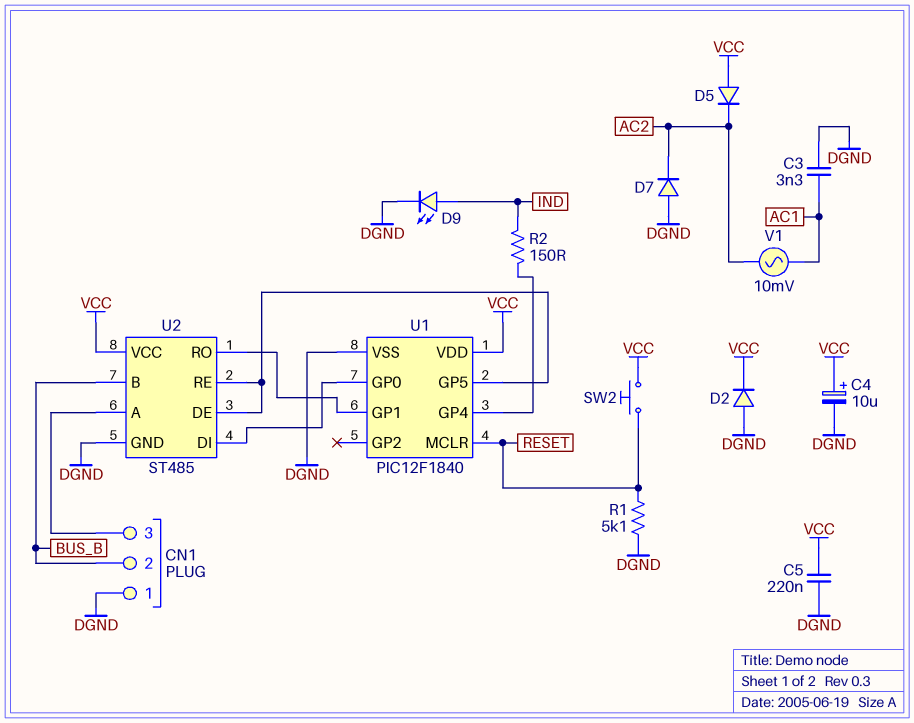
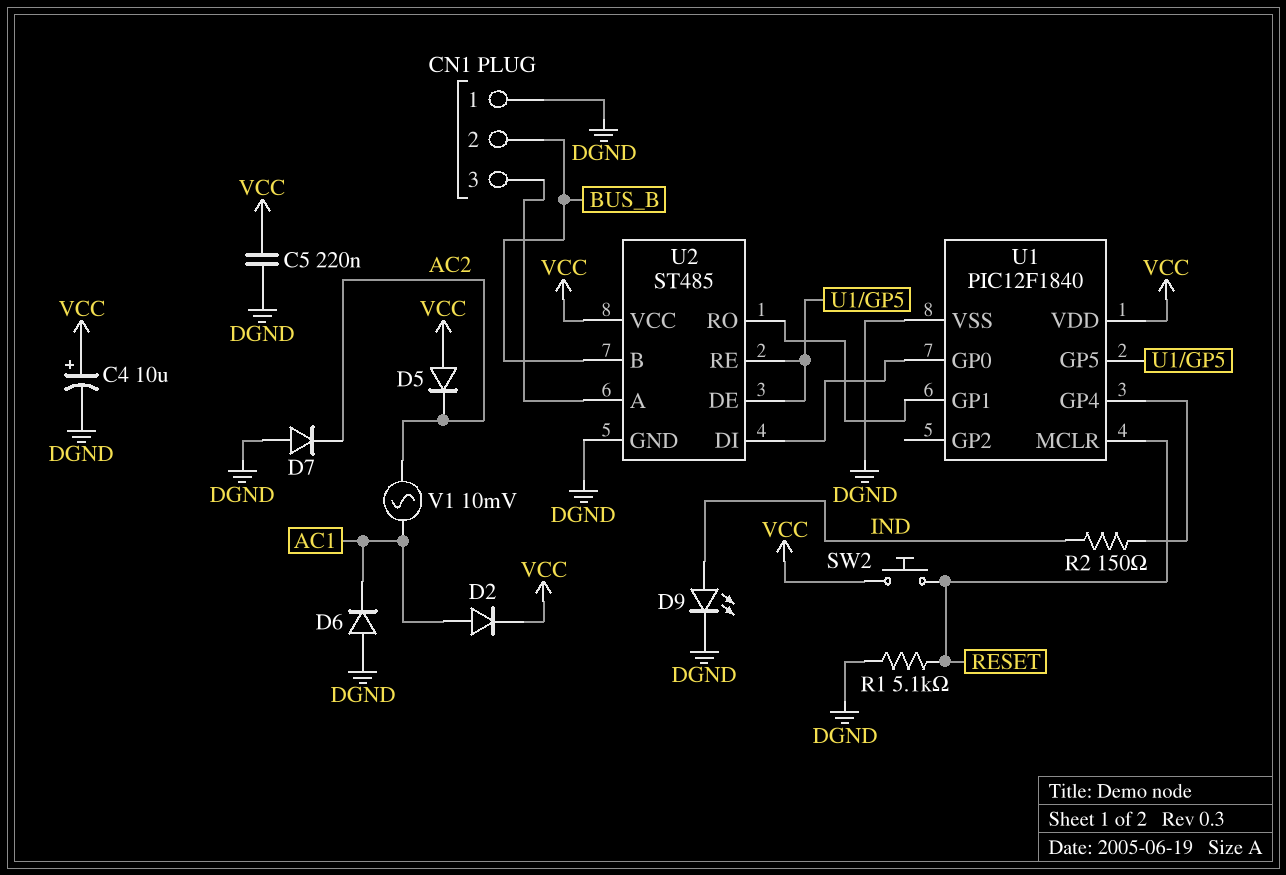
C3: 3.3nF (AC1, DGND) -> none
D2: diode (A DGND, K VCC) -> diode (A AC1, K VCC)
D6: none -> diode (A DGND, K AC1)

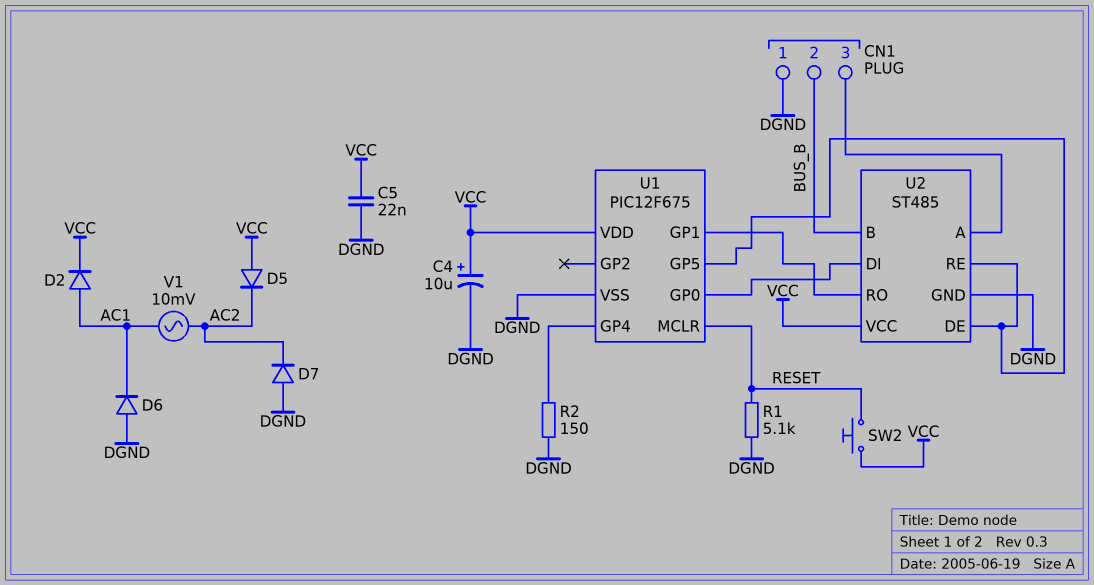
C5: 220nF (DGND, VCC) -> 22nF (DGND, VCC)
D9: LED (A IND, K DGND) -> none
R2: 150 (IND, U1/GP4) -> 150 (DGND, U1/GP4)
U1: PIC12F1840 -> PIC12F675

